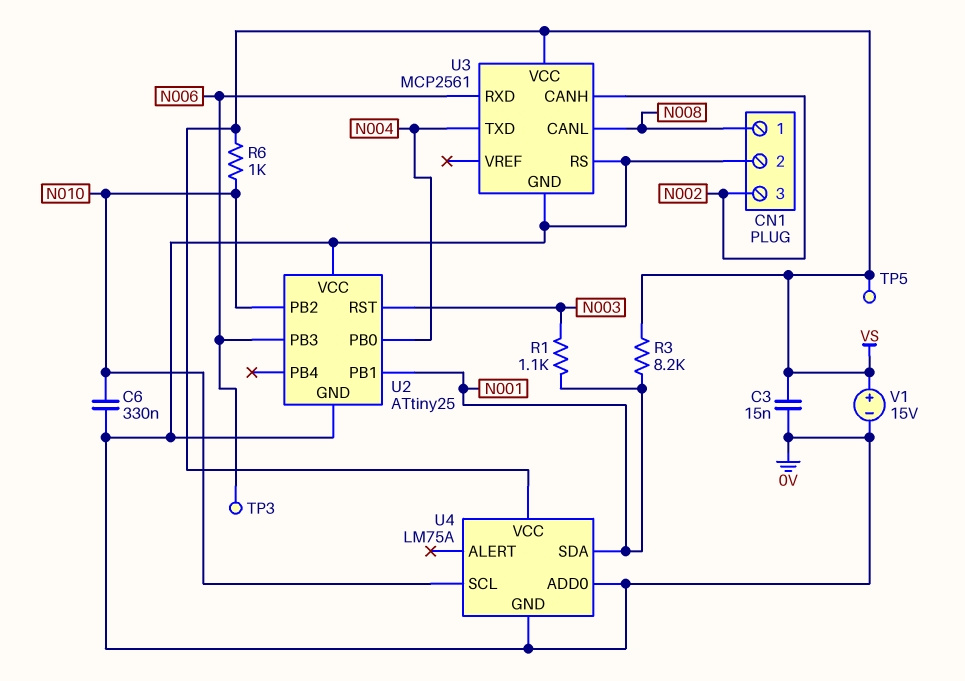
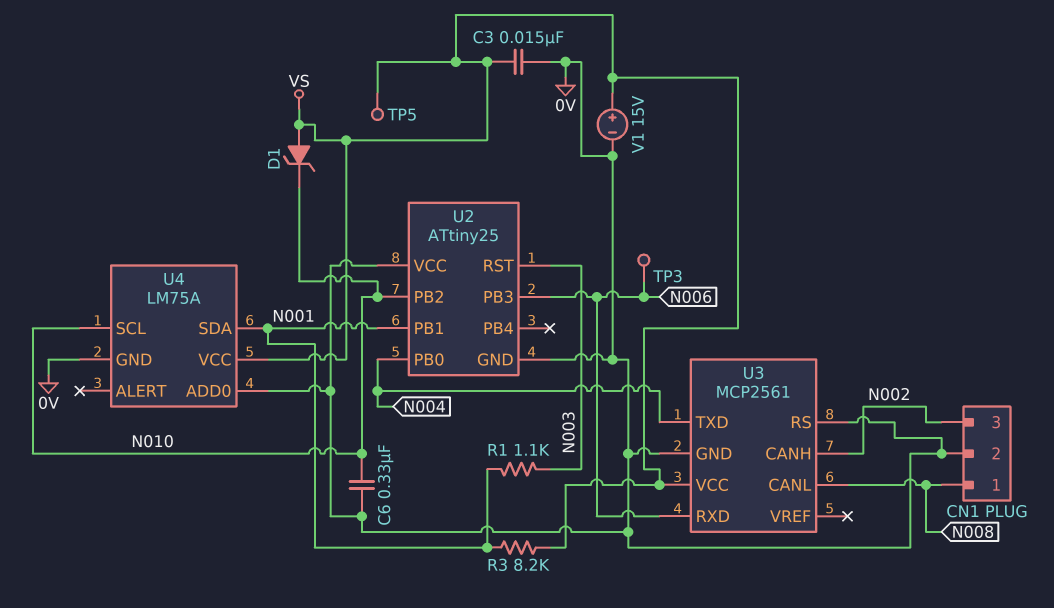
D1: none -> zener (A VS, K N010)
R6: 1k (N010, VS) -> none

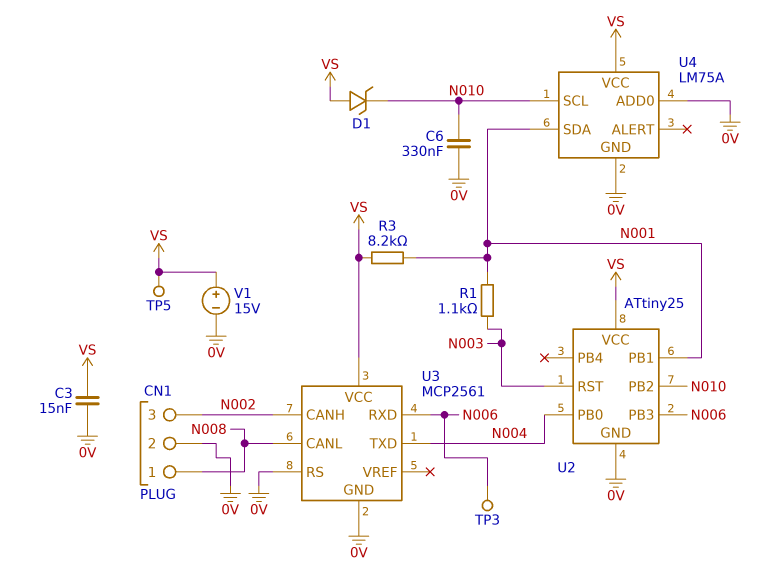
U2 pin VCC: 0V -> VS

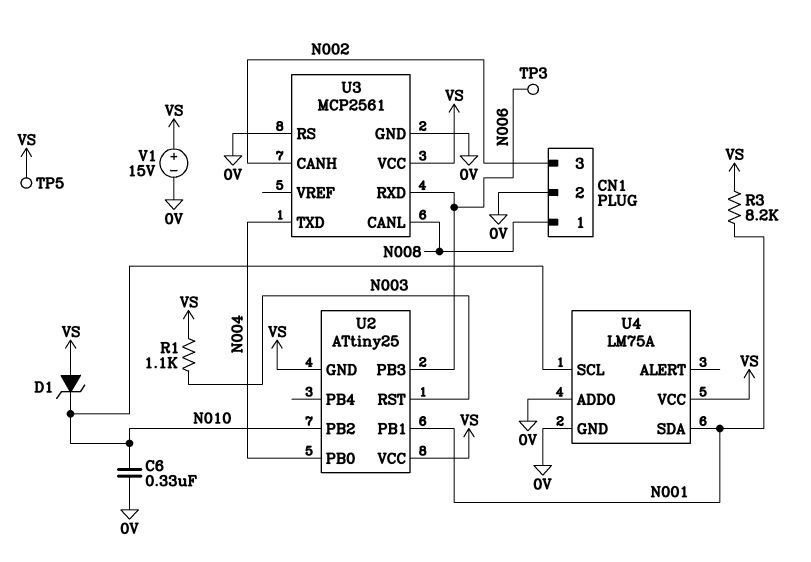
C3: 15nF (0V, VS) -> none
R1: 1.1k (N001, N003) -> 1.1k (N003, VS)
U2 pin GND: 0V -> VS

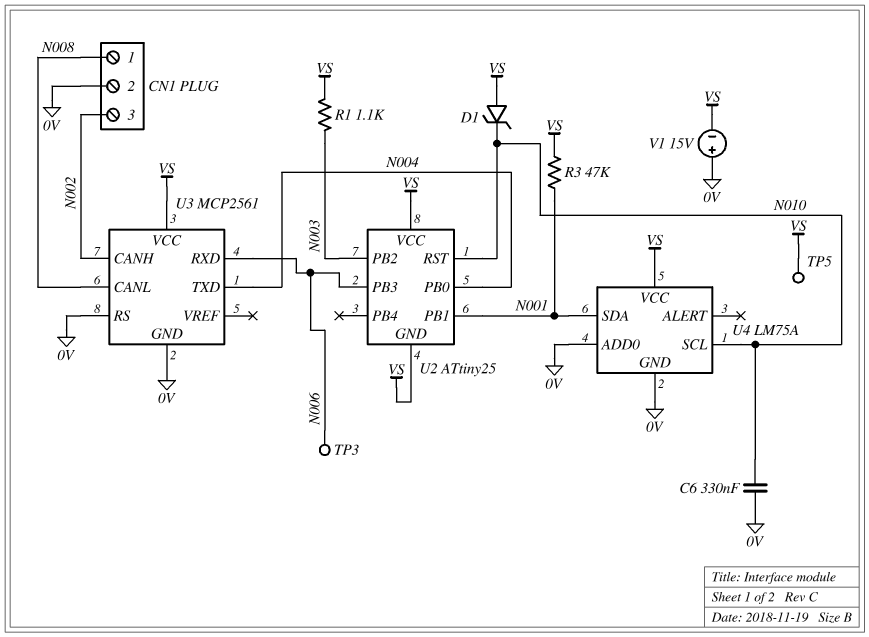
R3: 8.2k (N001, VS) -> 47k (N001, VS)
U2 pin PB2: N010 -> N003
U2 pin RST: N003 -> N010
V1: 15V (plus VS, minus 0V) -> 15V (plus 0V, minus VS)

